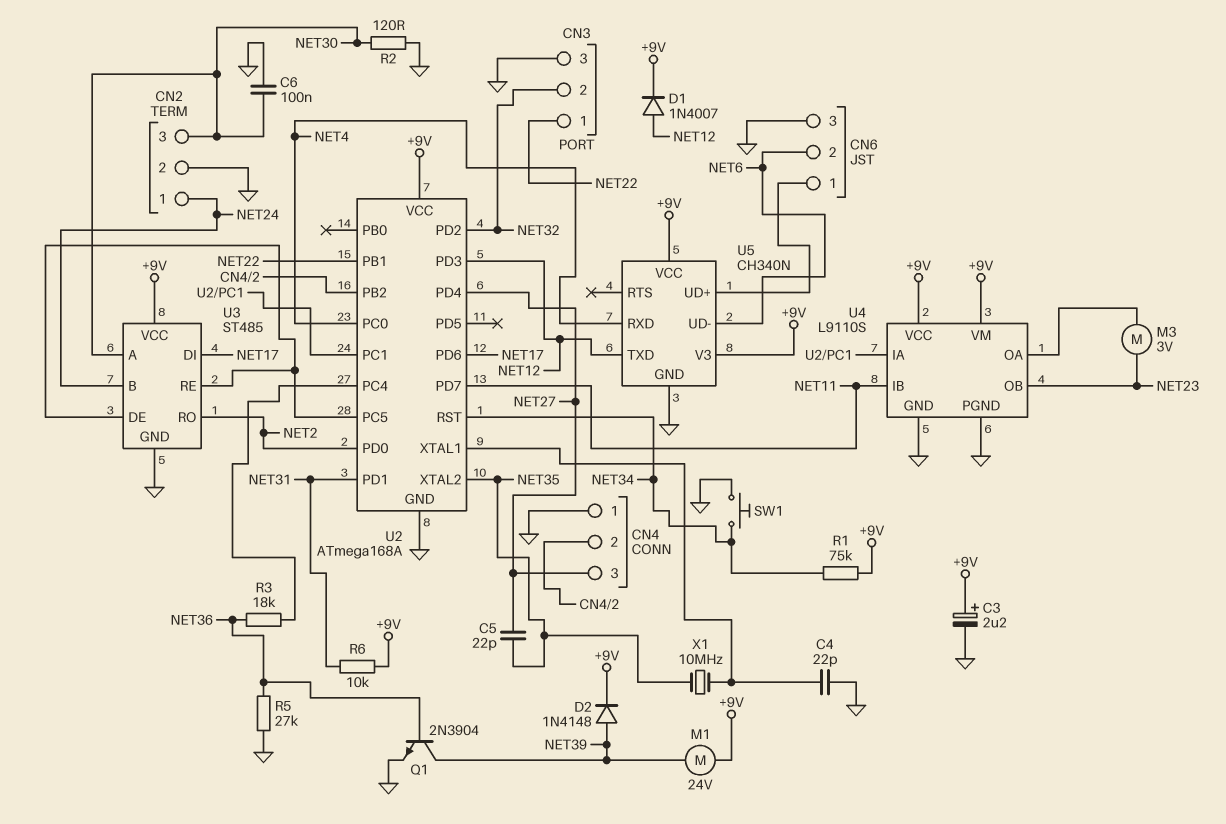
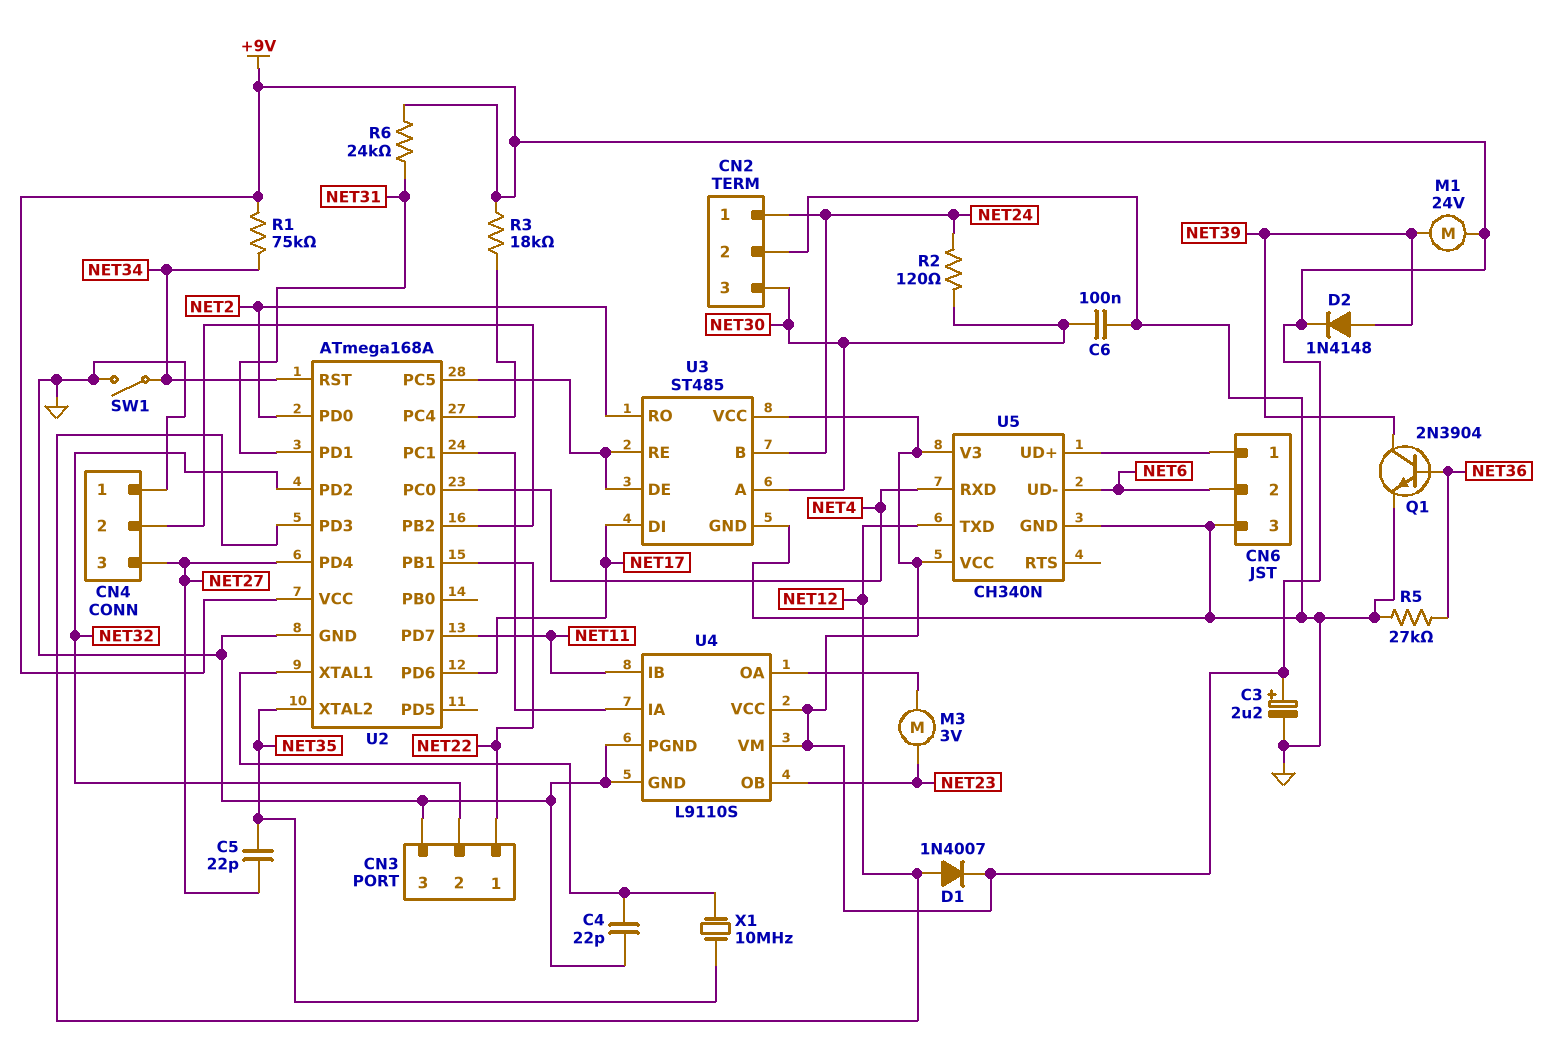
R2: 120 (GND, NET30) -> 120 (NET24, NET30)
R3: 18k (NET36, U2/PC4) -> 18k (+9V, U2/PC4)
R6: 10k (+9V, NET31) -> 24k (+9V, NET31)
SW1: button (GND, NET34) -> switch (GND, NET34)

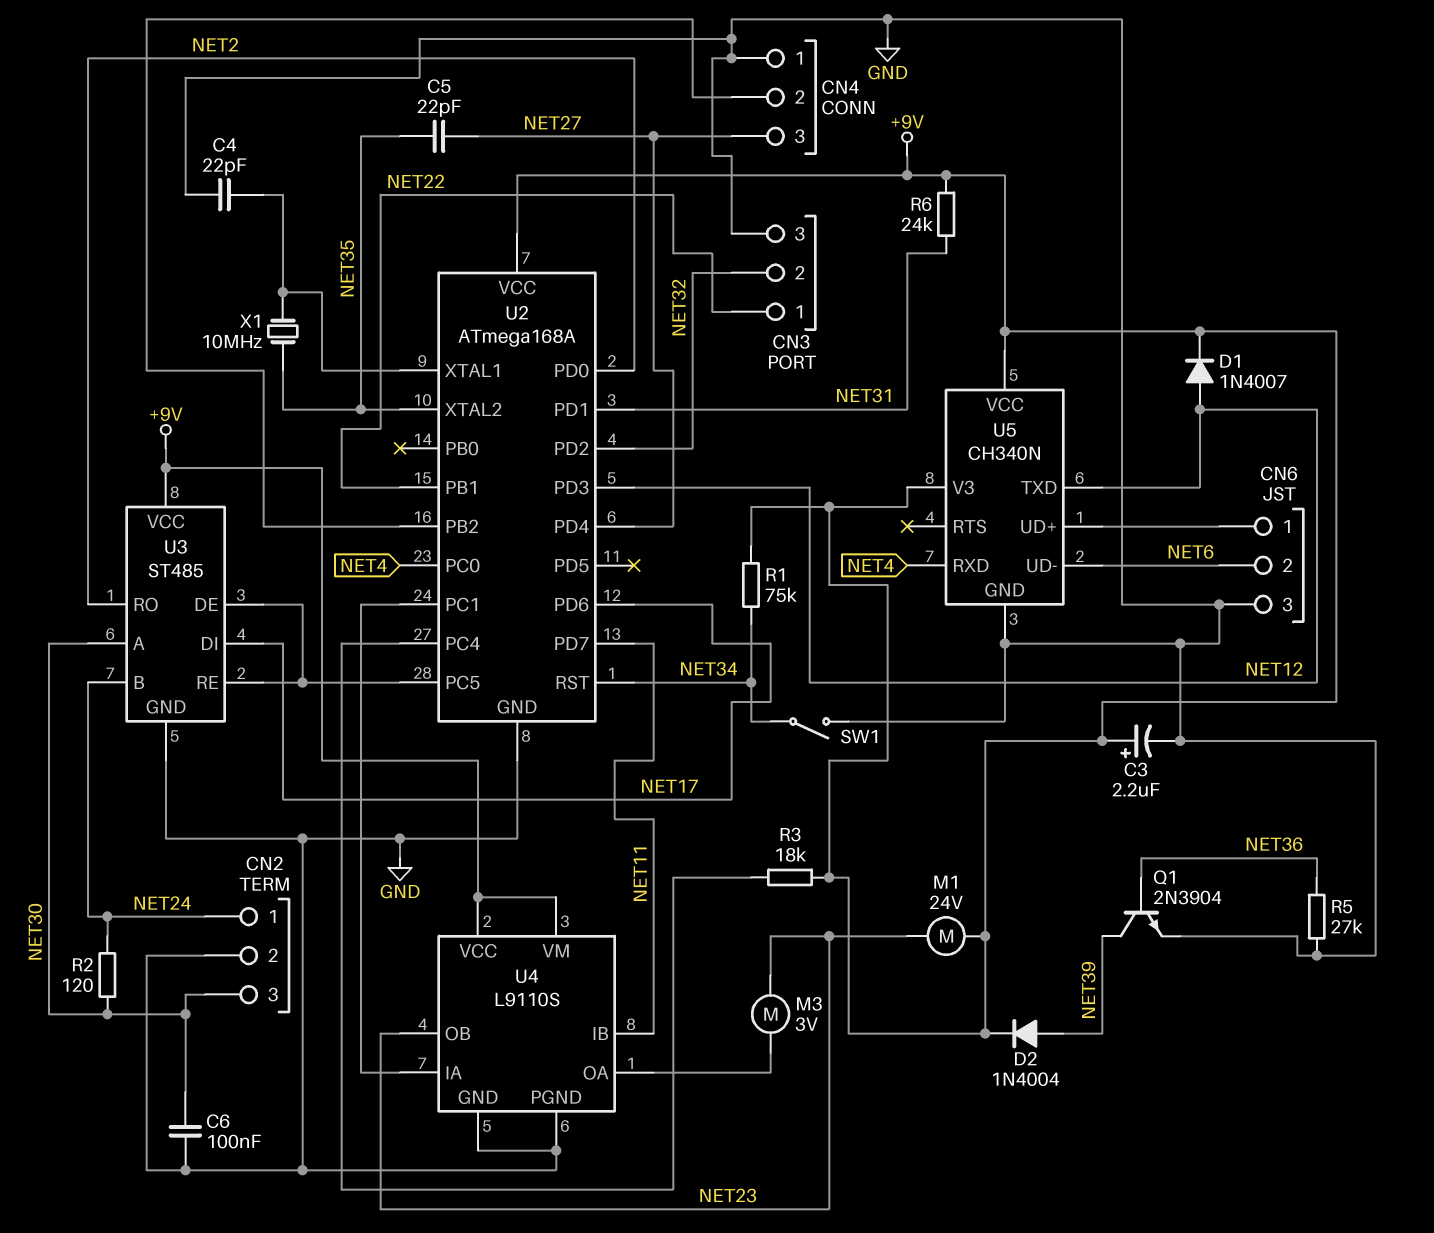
D2: diode 1N4148 (A NET39, K +9V) -> diode 1N4004 (A NET39, K +9V)
M1: motor 24V (+9V, NET39) -> motor 24V (+9V, NET23)

